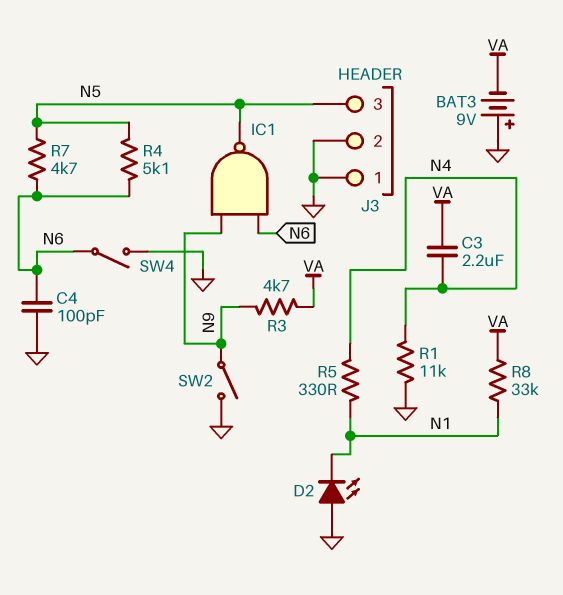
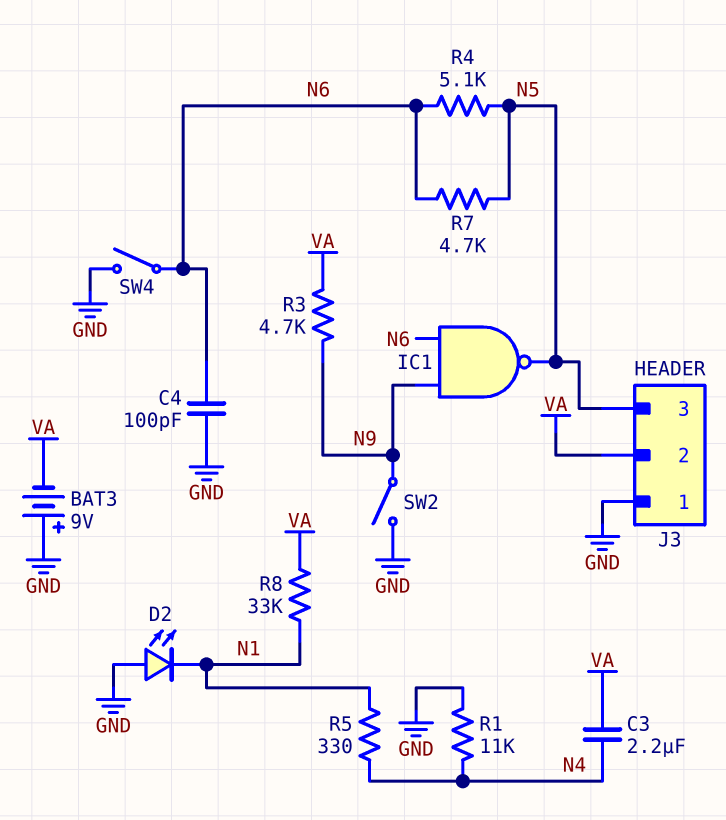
J3 pin 2: GND -> VA

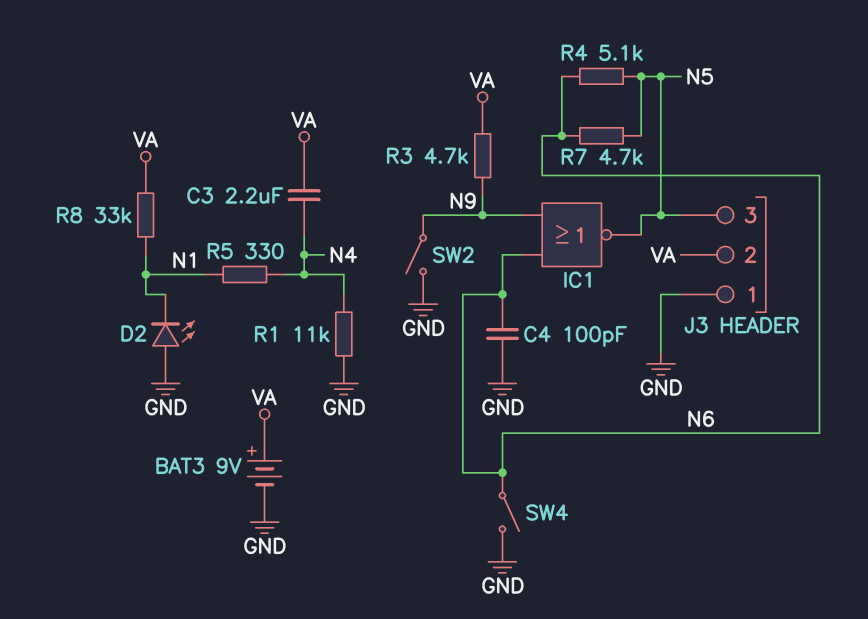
BAT3: 9V (plus GND, minus VA) -> 9V (plus VA, minus GND)
IC1: NAND (in N6, in N9, out N5) -> NOR (in N6, in N9, out N5)

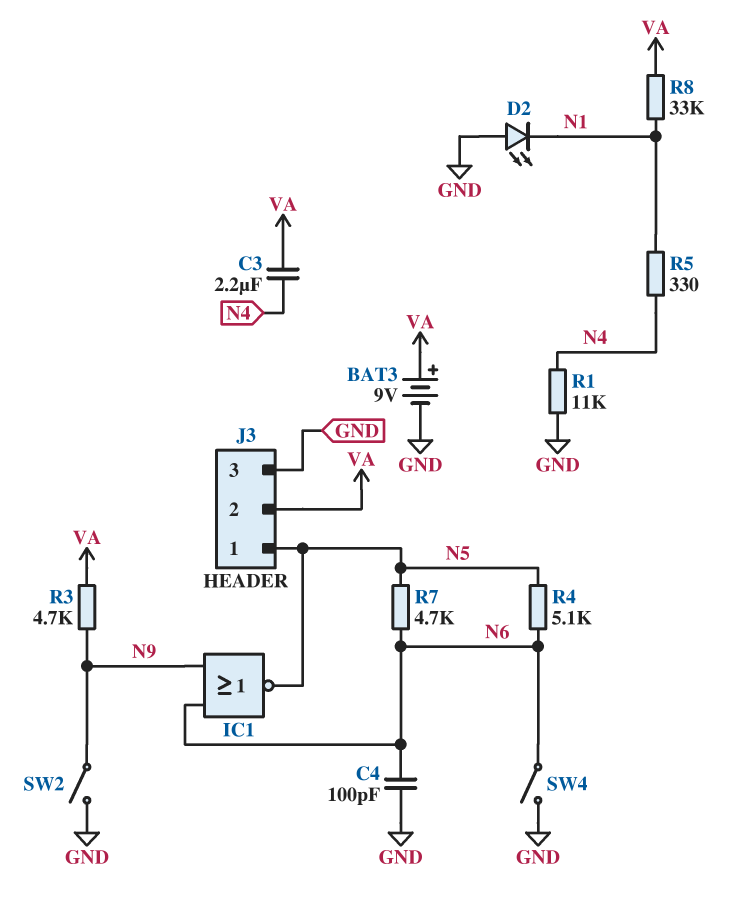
J3 pin 1: GND -> N5
J3 pin 3: N5 -> GND

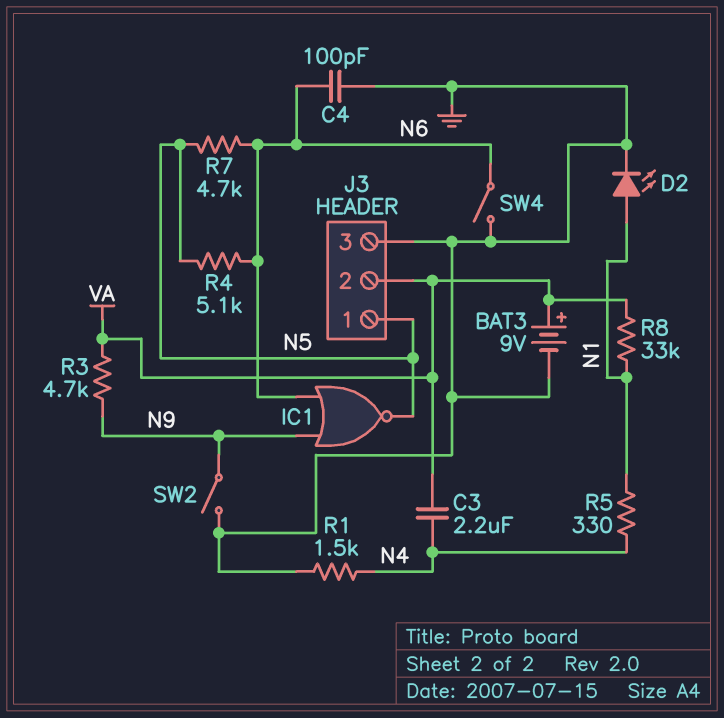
D2: LED (A GND, K N1) -> LED (A N1, K GND)
R1: 11k (GND, N4) -> 1.5k (GND, N4)

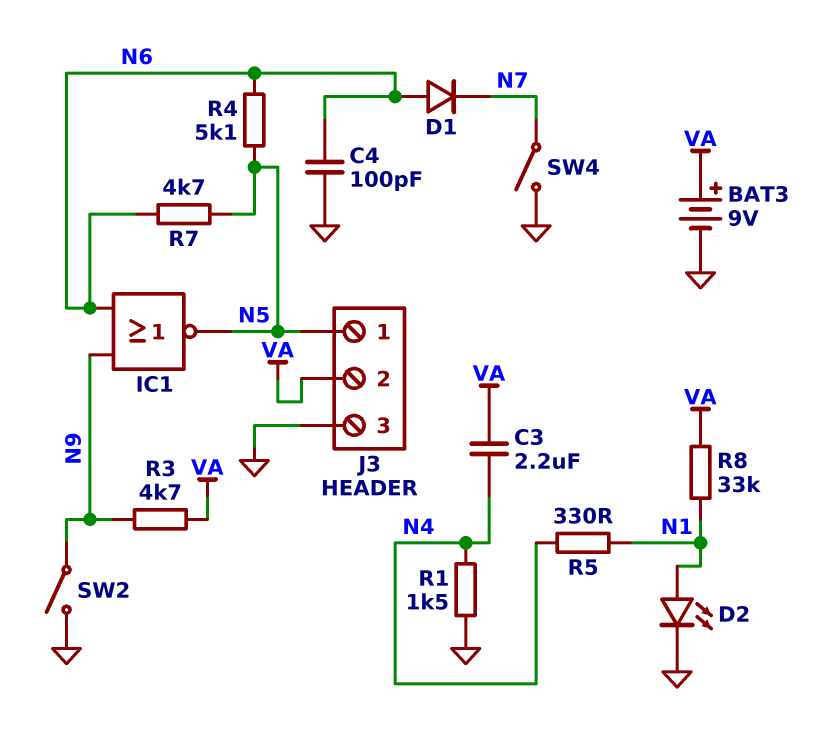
D1: none -> diode (A N6, K N7)
SW4: switch (GND, N6) -> switch (GND, N7)

